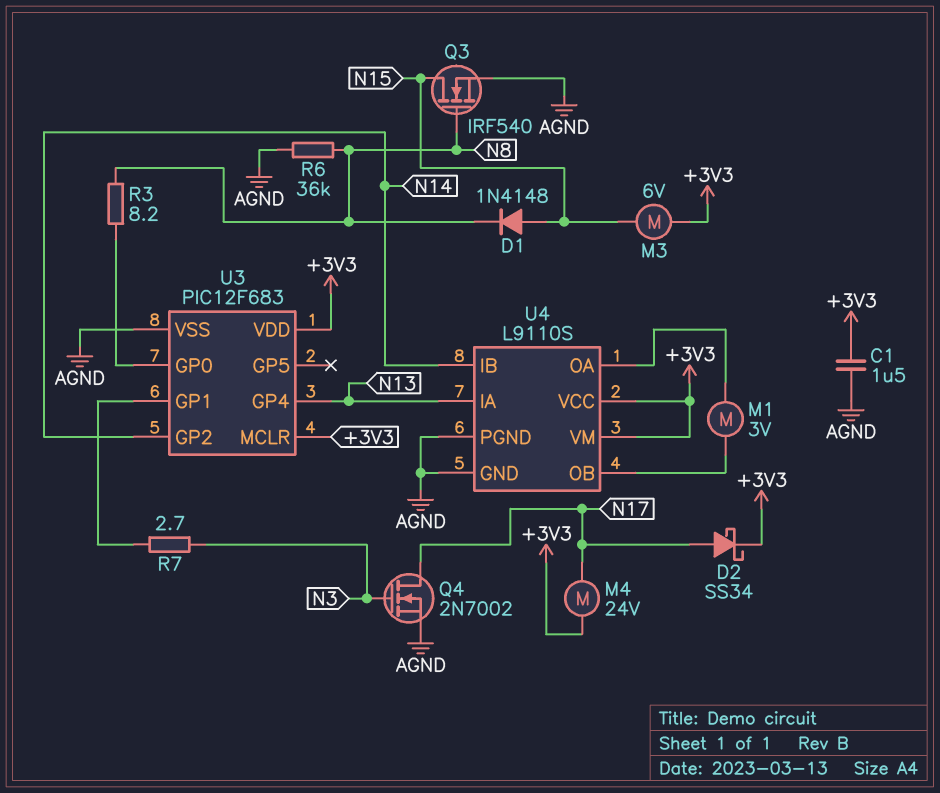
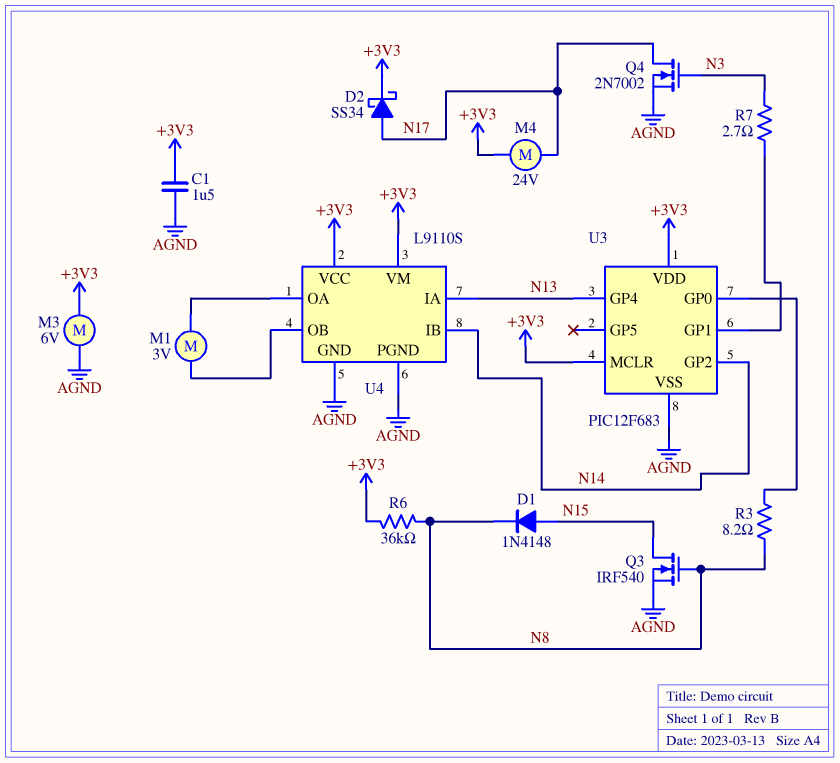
M3: motor 6V (+3V3, N15) -> motor 6V (+3V3, AGND)
R6: 36k (AGND, N8) -> 36k (+3V3, N8)

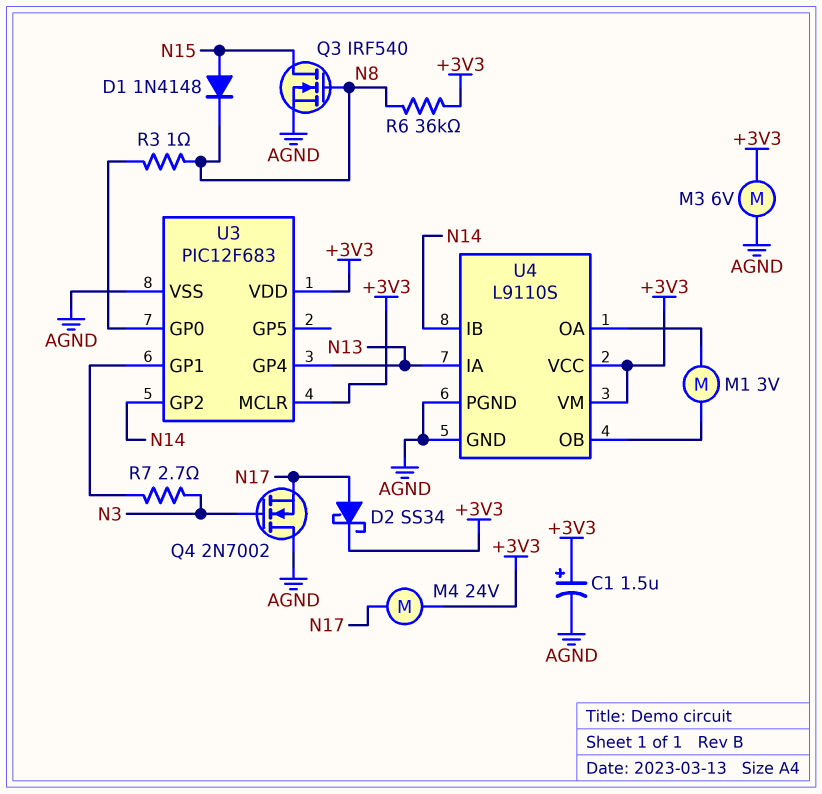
C1: 1.5uF (+3V3, AGND) -> 1.5uF (plus +3V3, minus AGND)
Q4: NMOS 2N7002 (G N3, D N17, S AGND) -> NMOS 2N7002 (G N3, D AGND, S N17)
R3: 8.2 (N8, U3/GP0) -> 1 (N8, U3/GP0)

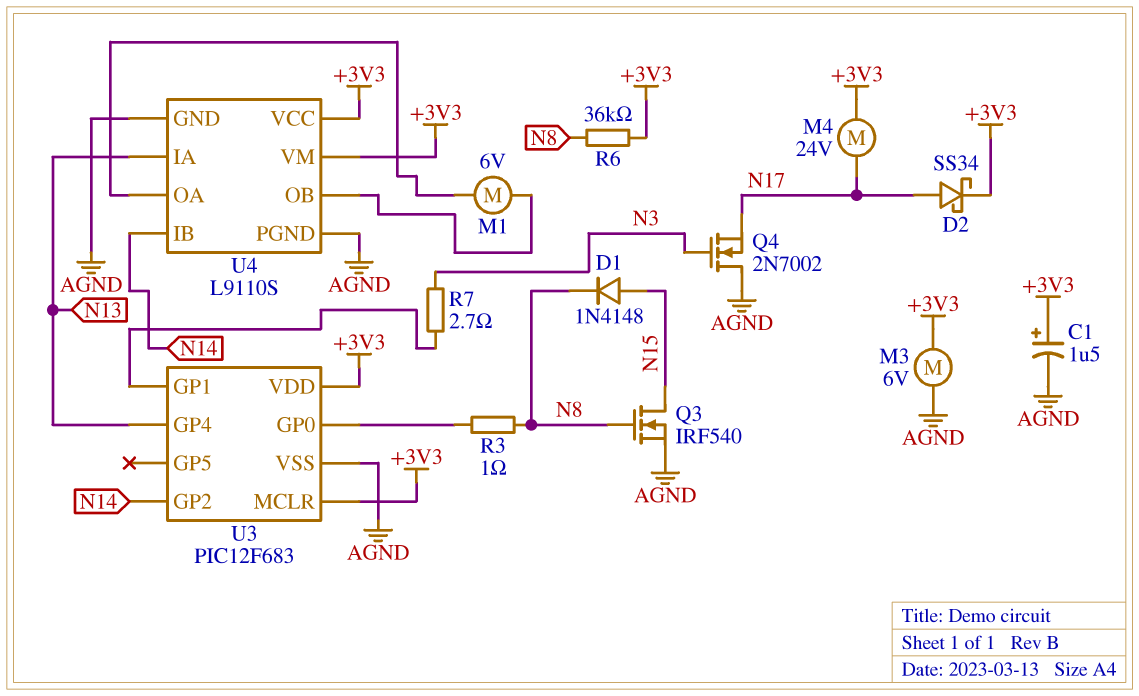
M1: motor 3V (U4/OA, U4/OB) -> motor 6V (U4/OA, U4/OB)

